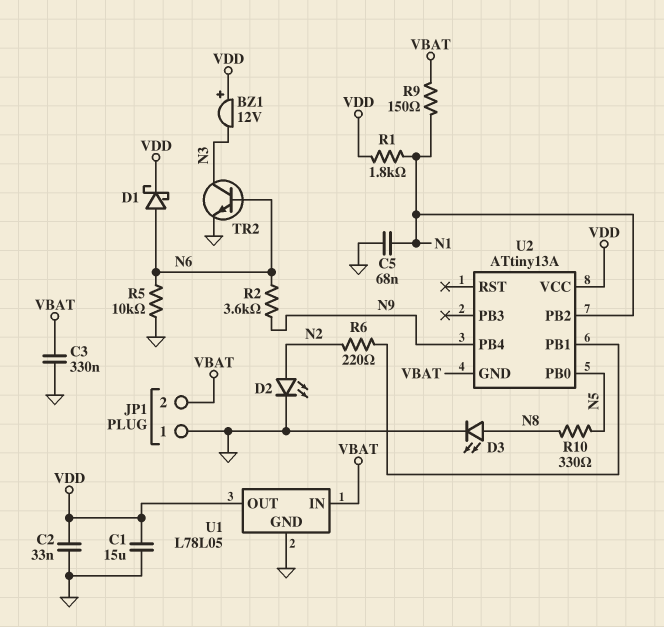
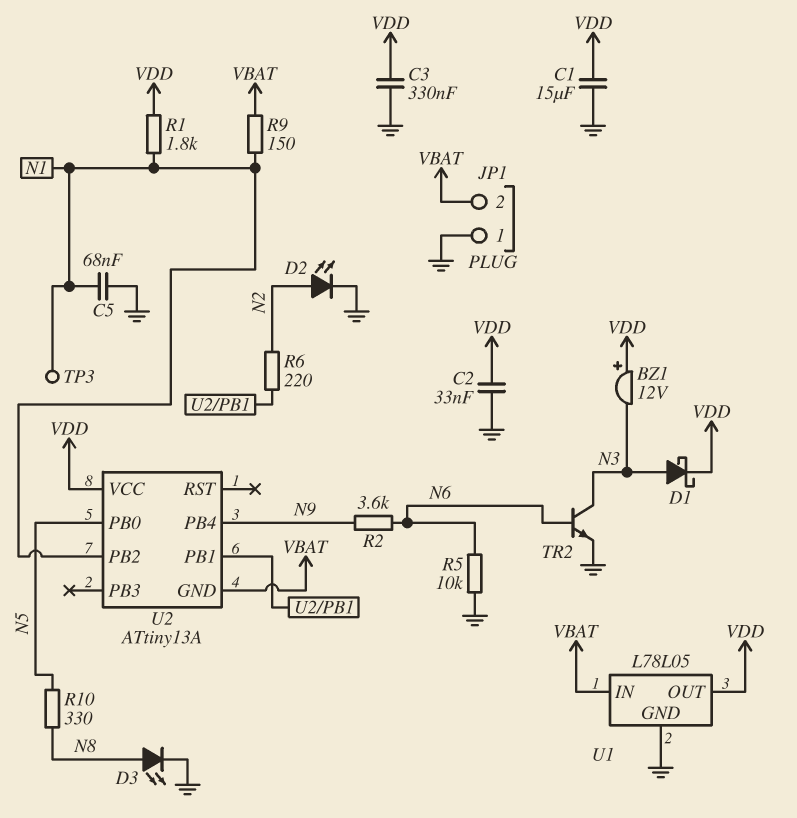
C3: 330nF (GND, VBAT) -> 330nF (GND, VDD)
D1: schottky (A N6, K VDD) -> schottky (A N3, K VDD)
TP3: none -> test point (N1)

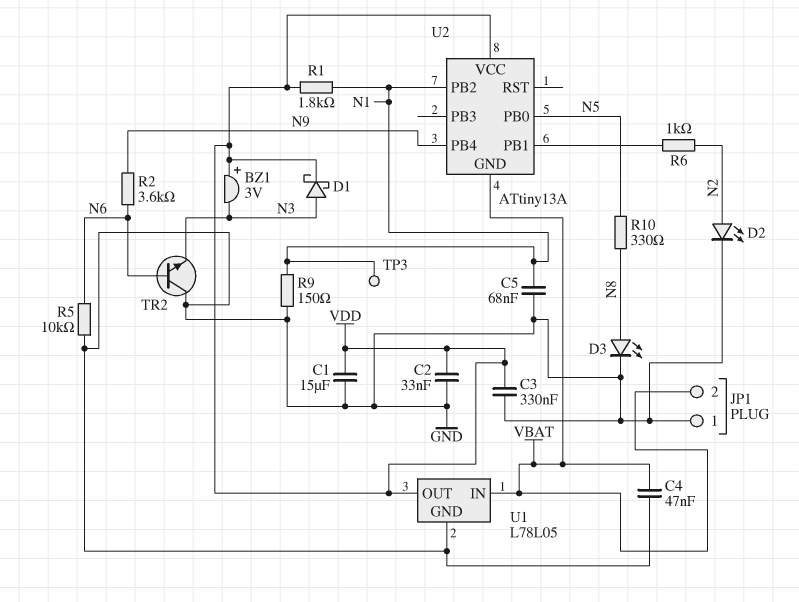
BZ1: buzzer 12V (plus VDD, minus N3) -> buzzer 3V (plus VDD, minus N3)
C4: none -> 47nF (GND, VBAT)
R6: 220 (N2, U2/PB1) -> 1k (N2, U2/PB1)
R9: 150 (N1, VBAT) -> 150 (GND, N1)
TR2: NPN (B N6, C N3, E GND) -> NPN (B N6, C GND, E N3)

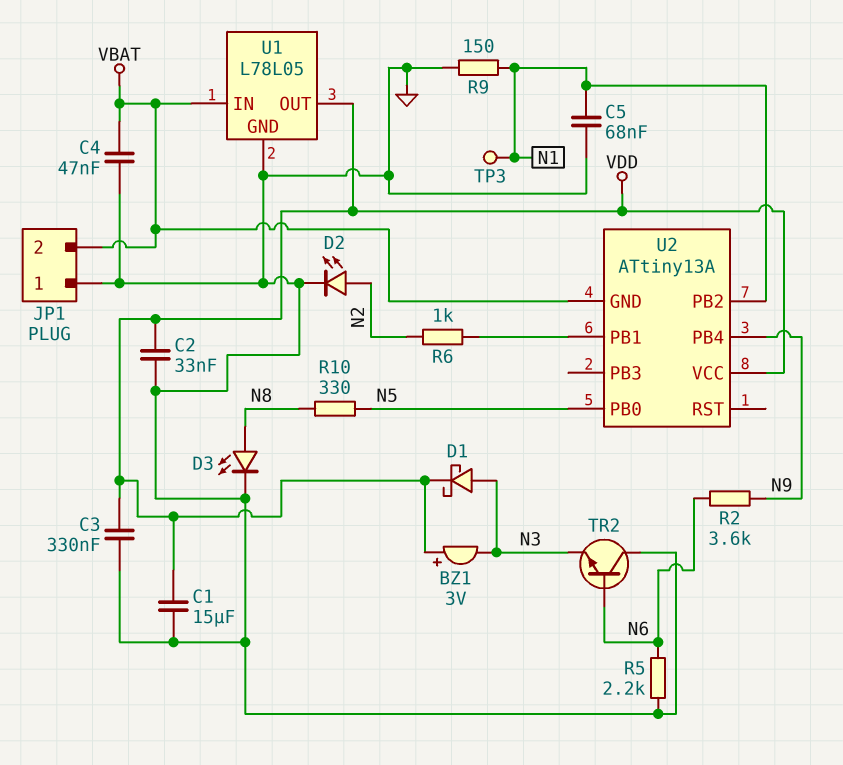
R1: 1.8k (N1, VDD) -> none
R5: 10k (GND, N6) -> 2.2k (GND, N6)

